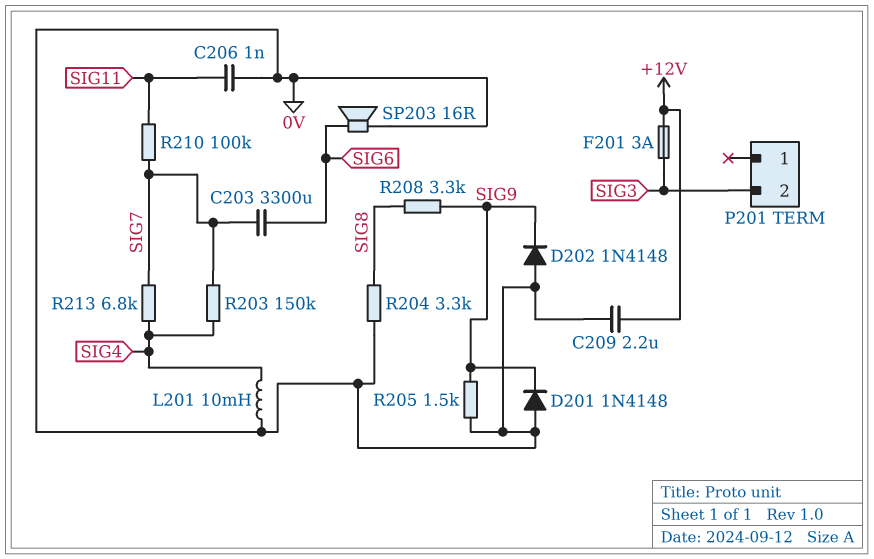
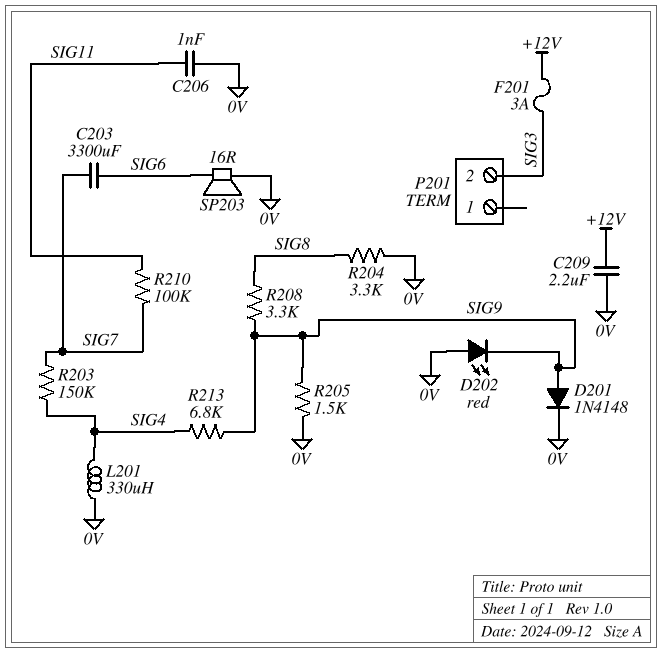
D201: diode 1N4148 (A 0V, K SIG9) -> diode 1N4148 (A SIG9, K 0V)
D202: diode 1N4148 (A 0V, K SIG9) -> LED red (A 0V, K SIG9)
L201: 10mH (0V, SIG4) -> 330uH (0V, SIG4)
R213: 6.8k (SIG4, SIG7) -> 6.8k (SIG4, SIG9)

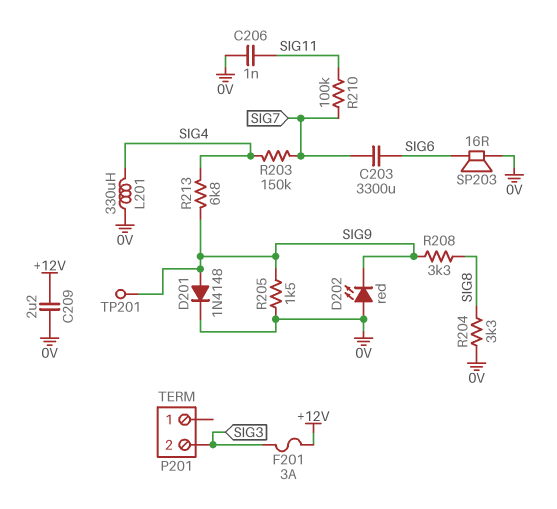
TP201: none -> test point (SIG9)

